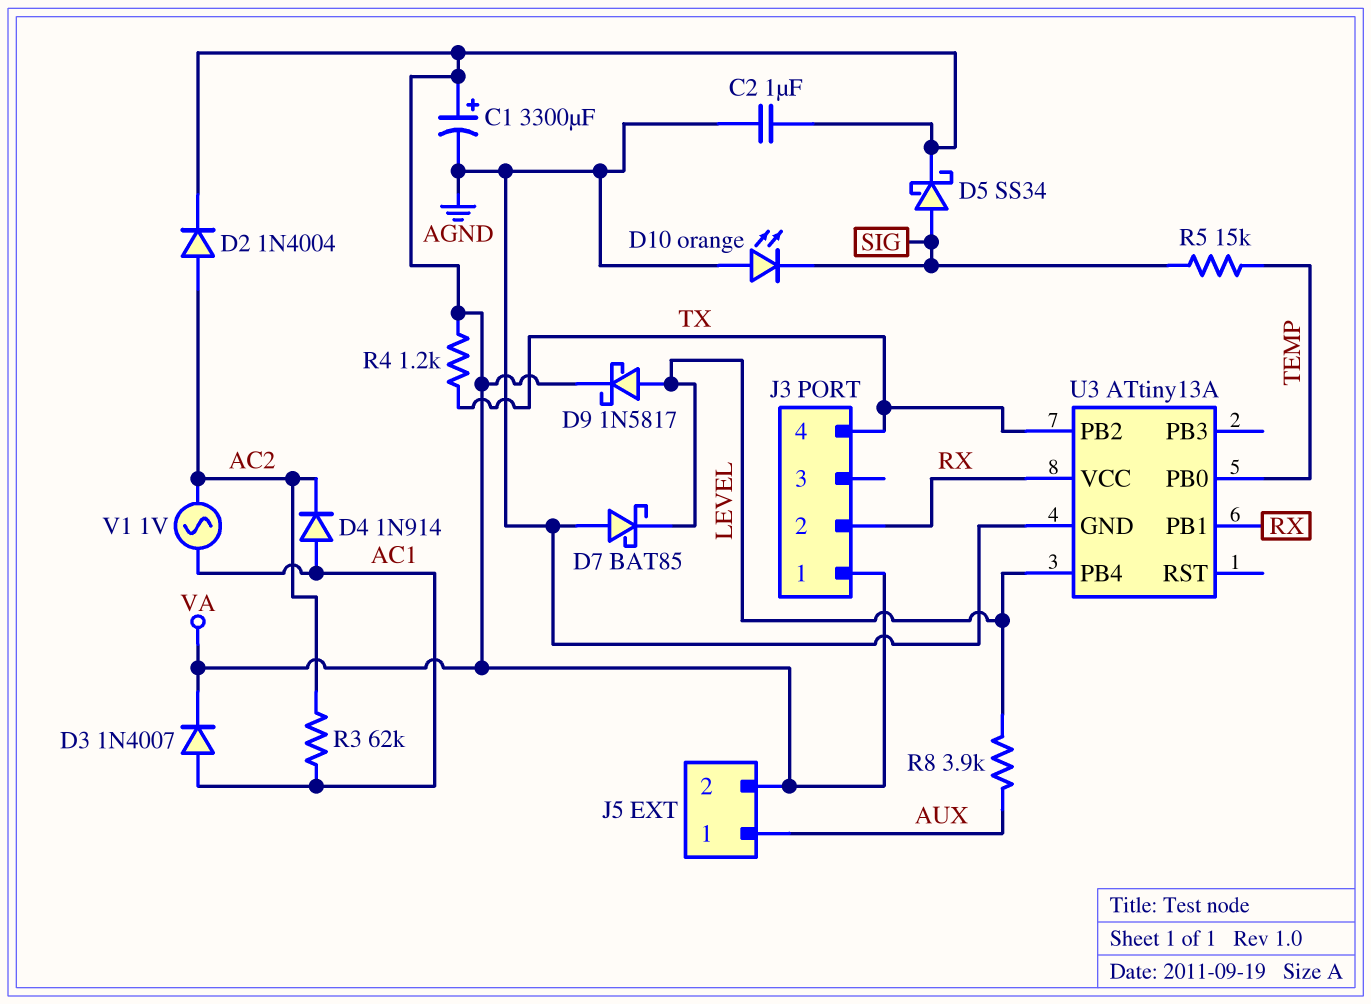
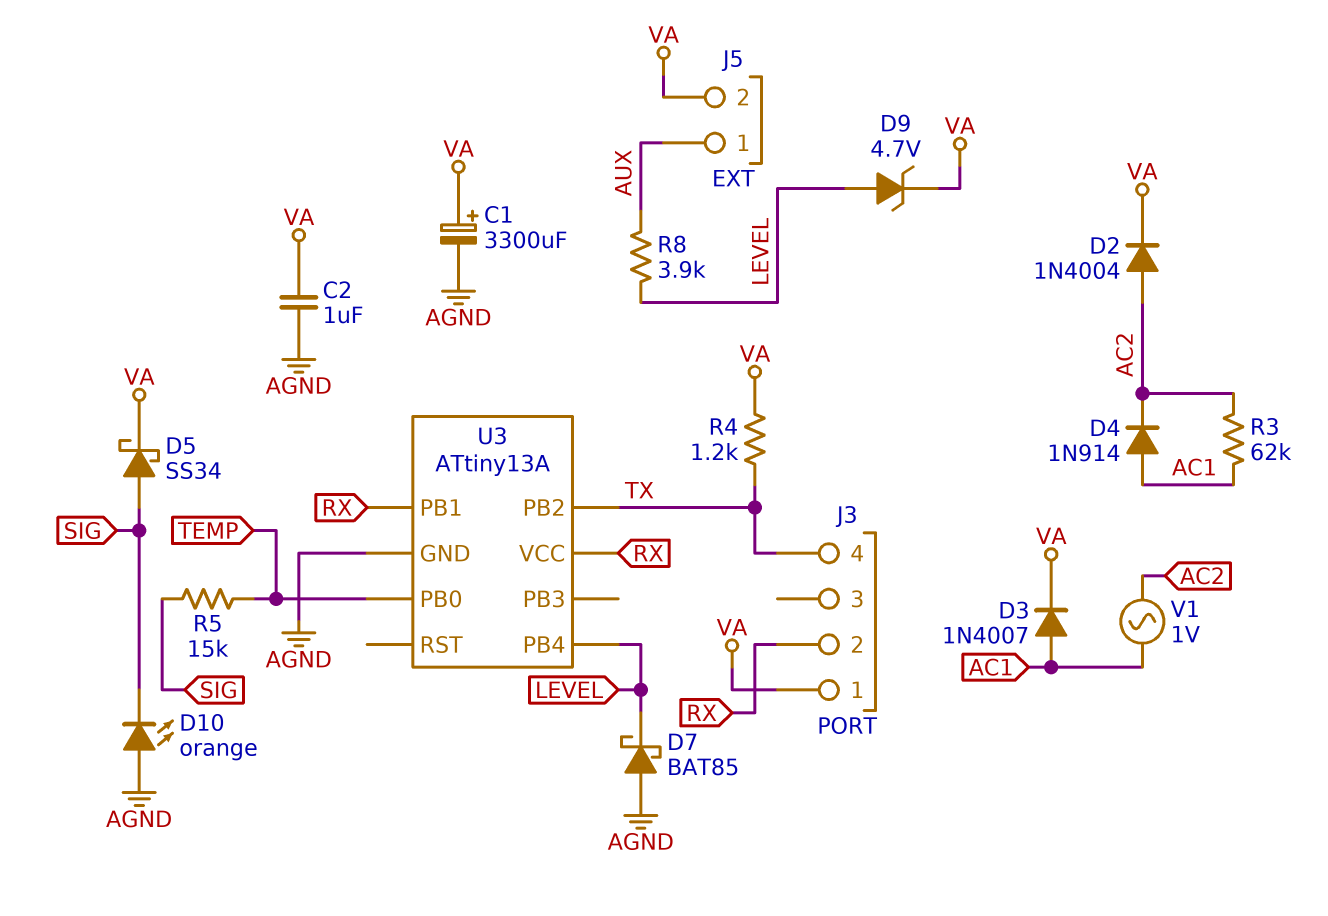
D9: schottky 1N5817 (A LEVEL, K VA) -> zener 4.7V (A LEVEL, K VA)

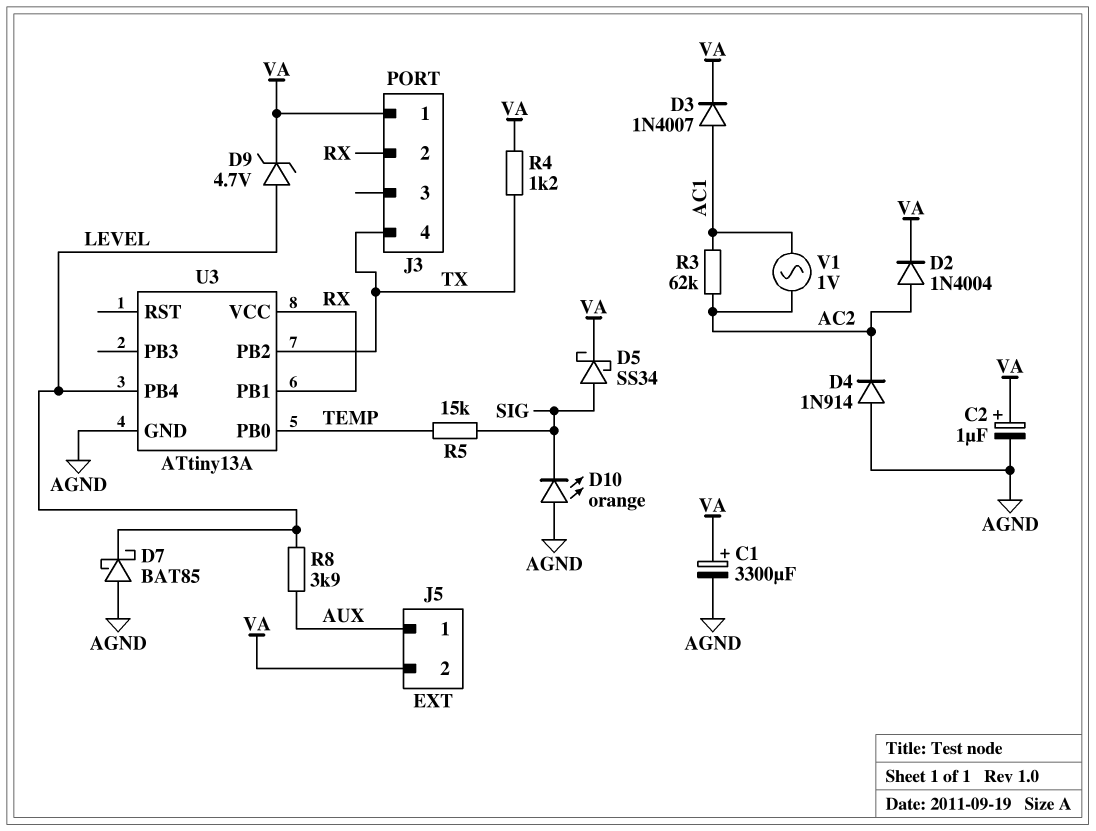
C2: 1uF (AGND, VA) -> 1uF (plus VA, minus AGND)
D4: diode 1N914 (A AC1, K AC2) -> diode 1N914 (A AGND, K AC2)

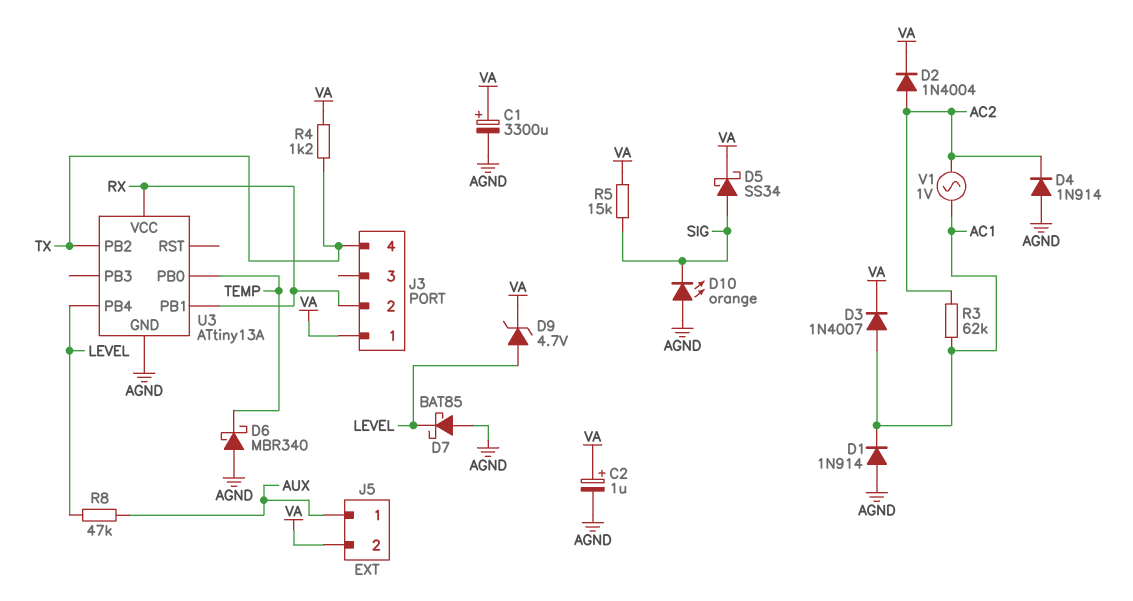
D1: none -> diode 1N914 (A AGND, K AC1)
D6: none -> schottky MBR340 (A AGND, K TEMP)
R5: 15k (SIG, TEMP) -> 15k (SIG, VA)
R8: 3.9k (AUX, LEVEL) -> 47k (AUX, LEVEL)

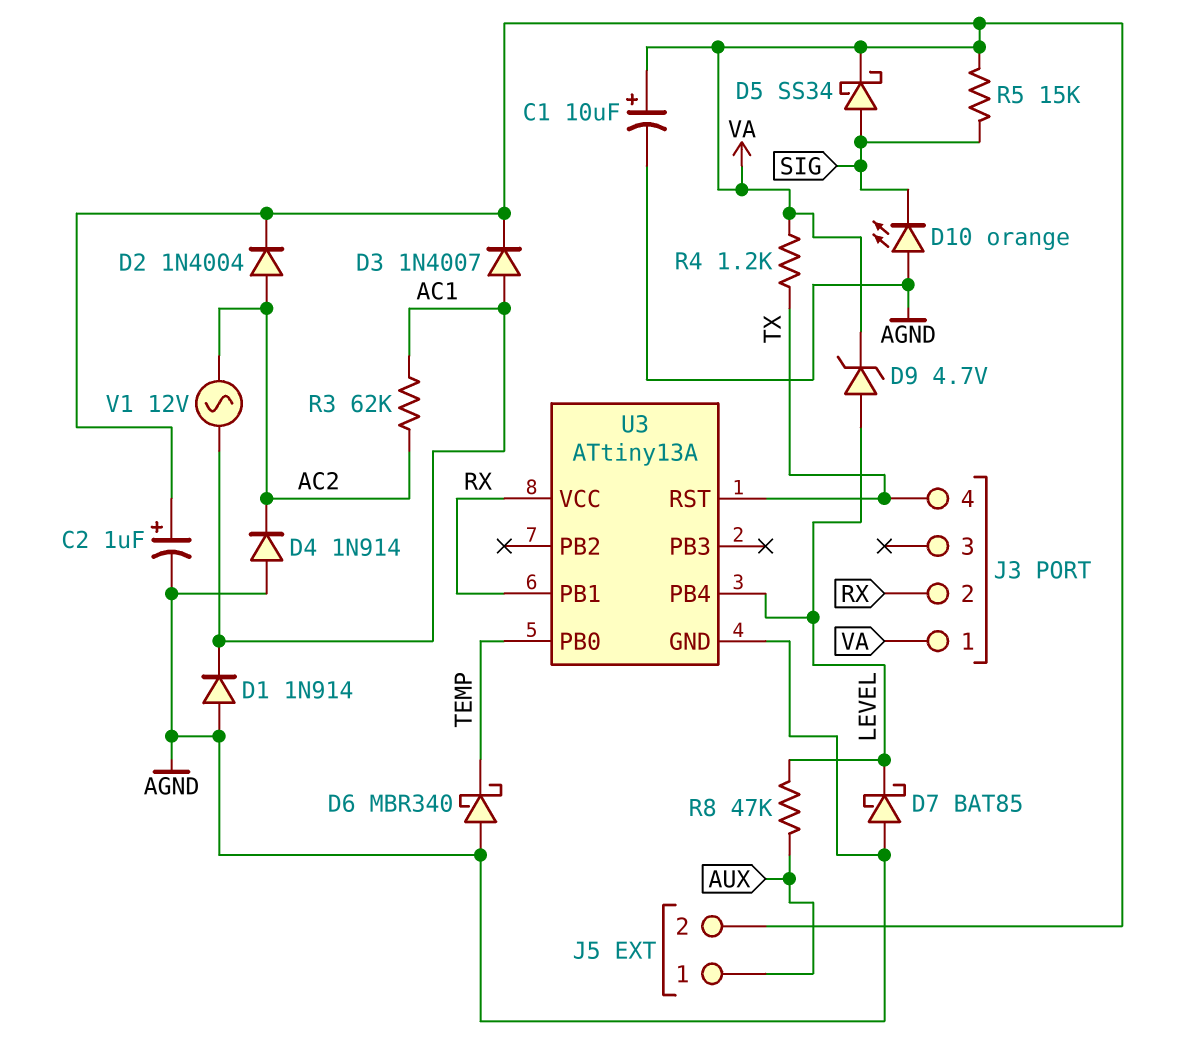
C1: 3300uF (plus VA, minus AGND) -> 10uF (plus VA, minus AGND)
U3 pin PB2: TX -> none
U3 pin RST: none -> TX
V1: AC 1V (AC1, AC2) -> AC 12V (AC1, AC2)

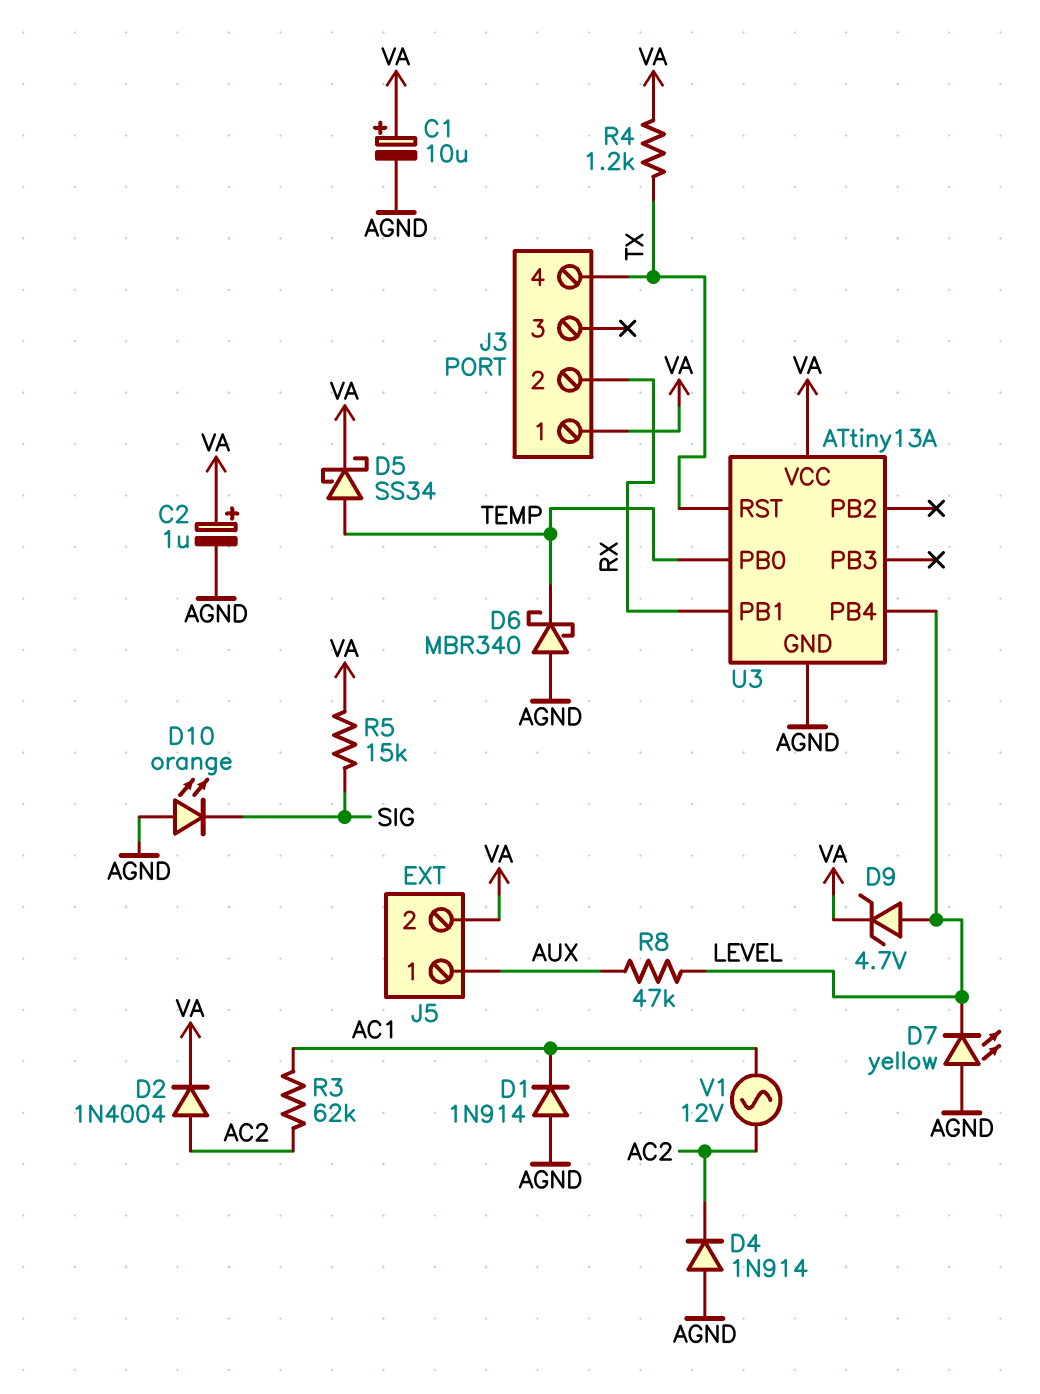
D3: diode 1N4007 (A AC1, K VA) -> none
D5: schottky SS34 (A SIG, K VA) -> schottky SS34 (A TEMP, K VA)
D7: schottky BAT85 (A AGND, K LEVEL) -> LED yellow (A AGND, K LEVEL)
U3 pin VCC: RX -> VA

